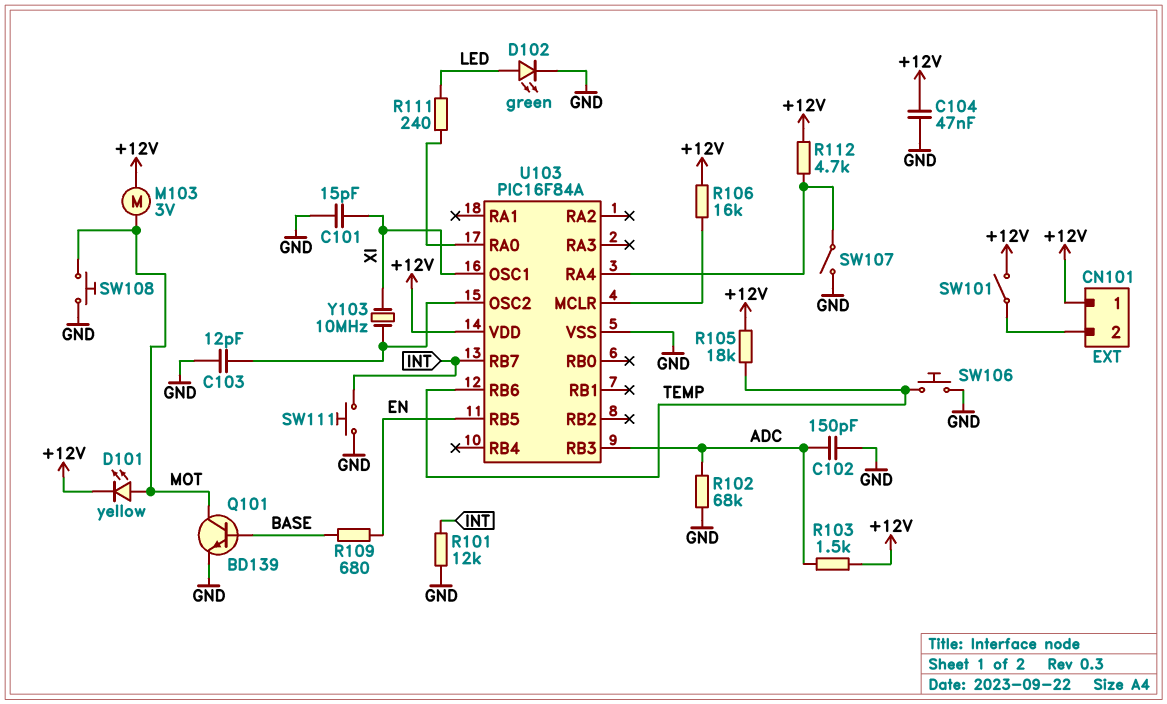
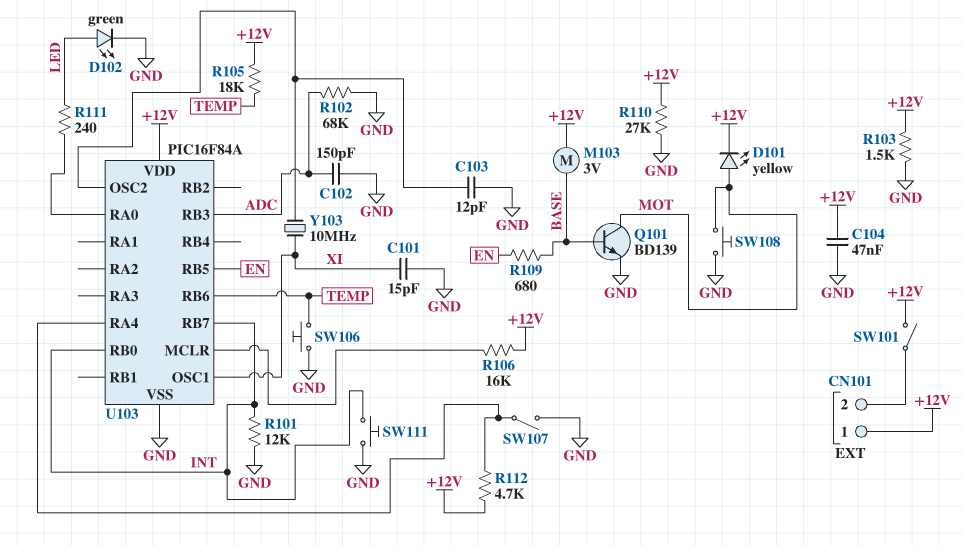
M103: motor 3V (+12V, MOT) -> motor 3V (+12V, BASE)
R103: 1.5k (+12V, ADC) -> 1.5k (+12V, GND)
R110: none -> 27k (+12V, GND)
U103 pin RB0: none -> INT

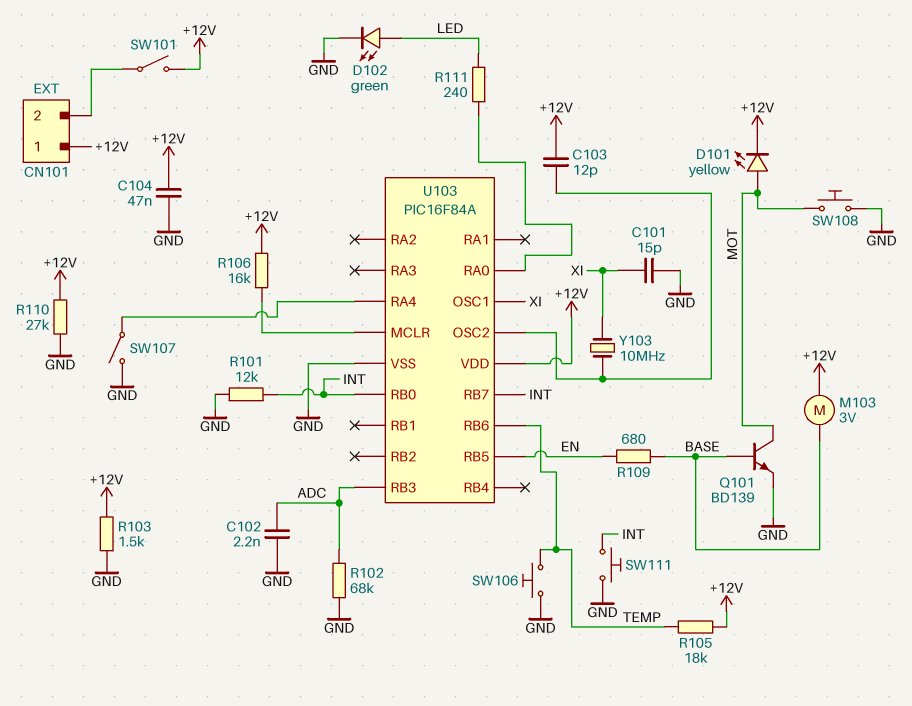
C102: 150pF (ADC, GND) -> 2.2nF (ADC, GND)
C103: 12pF (GND, U103/OSC2) -> 12pF (+12V, U103/OSC2)
R112: 4.7k (+12V, U103/RA4) -> none

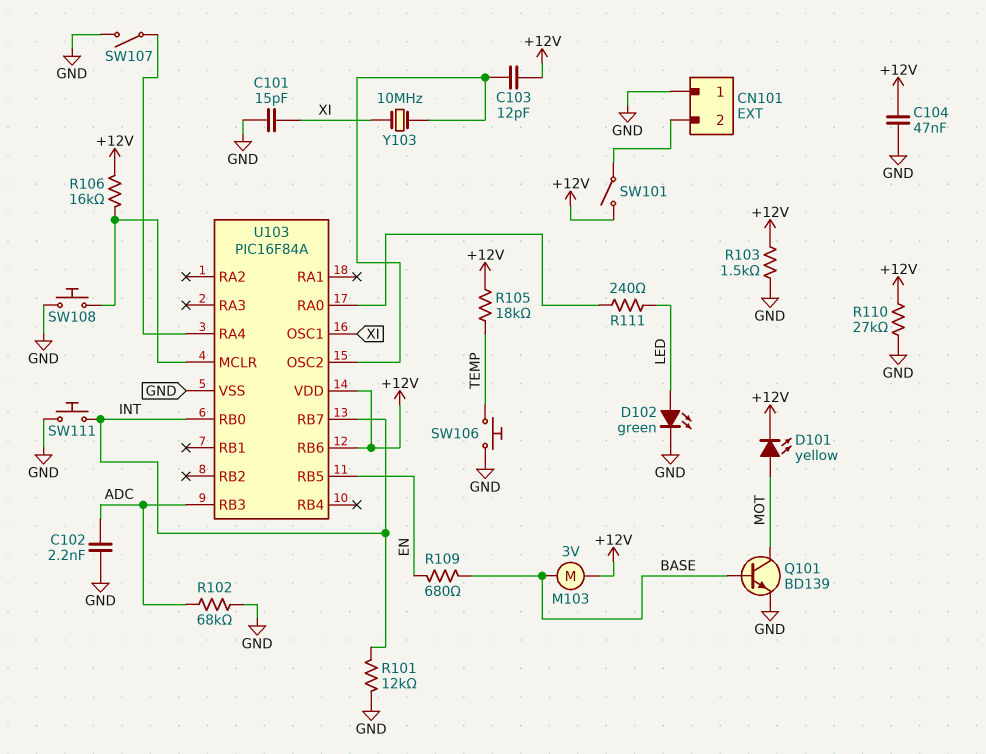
CN101 pin 1: +12V -> GND
SW108: button (GND, MOT) -> button (GND, U103/MCLR)
U103 pin RB6: TEMP -> +12V

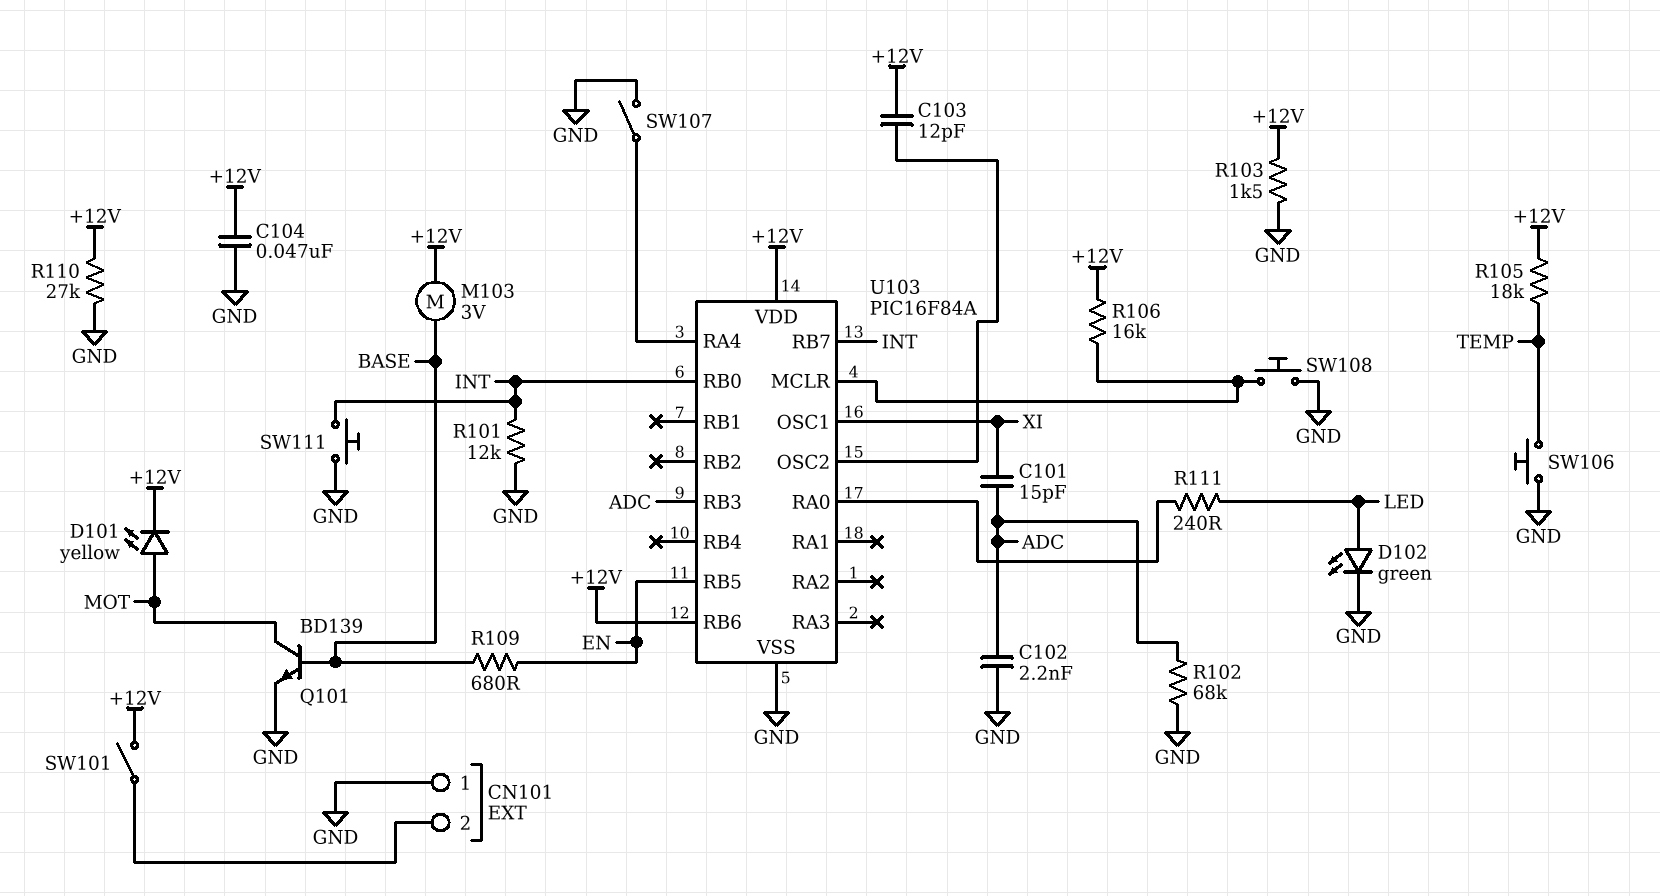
C101: 15pF (GND, XI) -> 15pF (ADC, XI)
Y103: 10MHz (U103/OSC2, XI) -> none

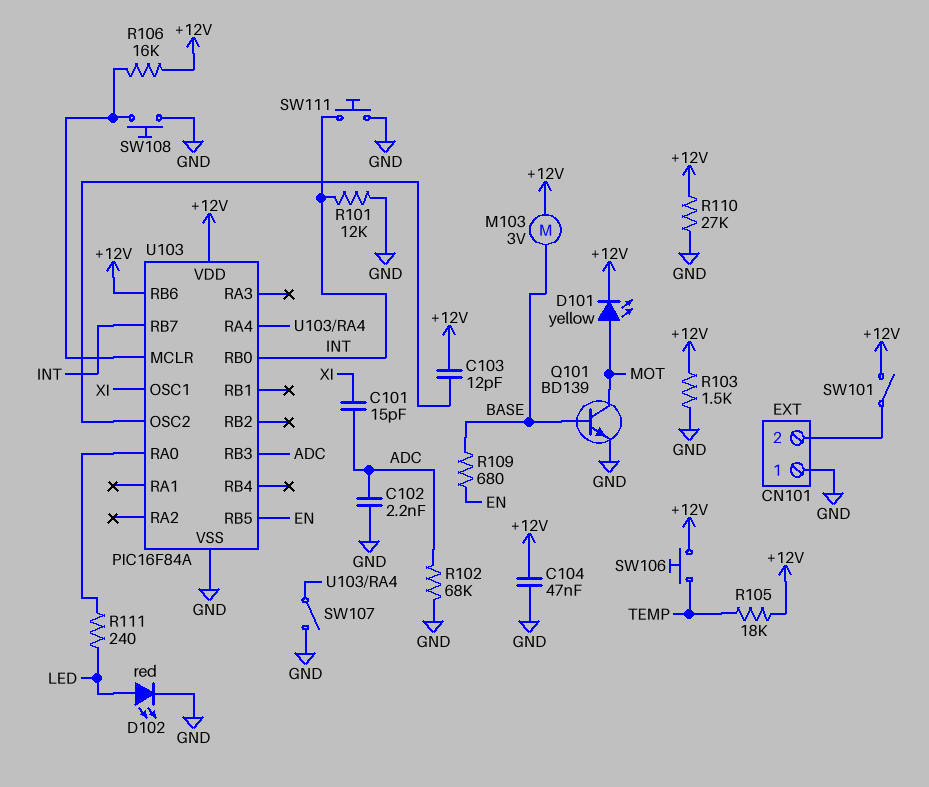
D102: LED green (A LED, K GND) -> LED red (A LED, K GND)
SW106: button (GND, TEMP) -> button (+12V, TEMP)

